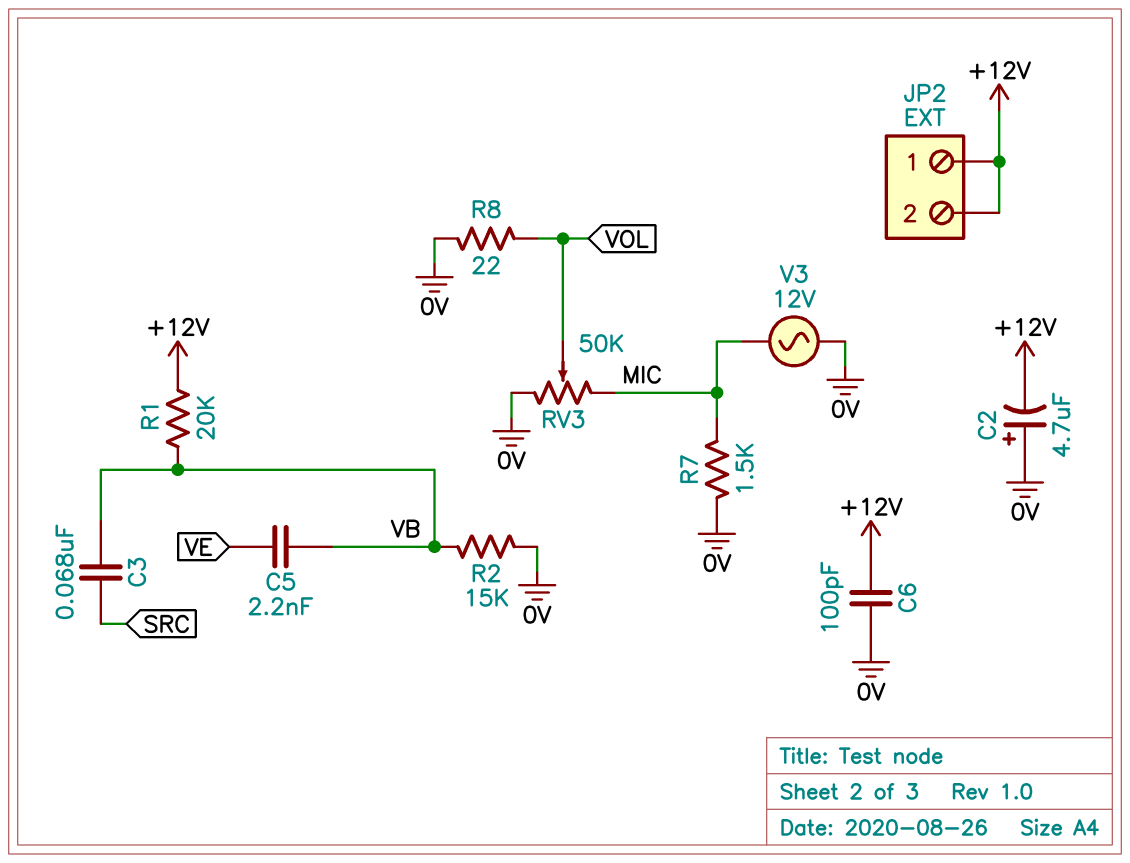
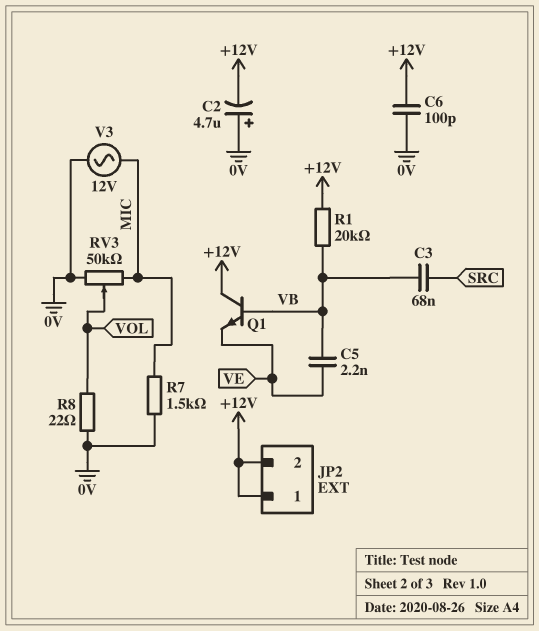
Q1: none -> NPN (B VB, C +12V, E VE)
R2: 15k (0V, VB) -> none

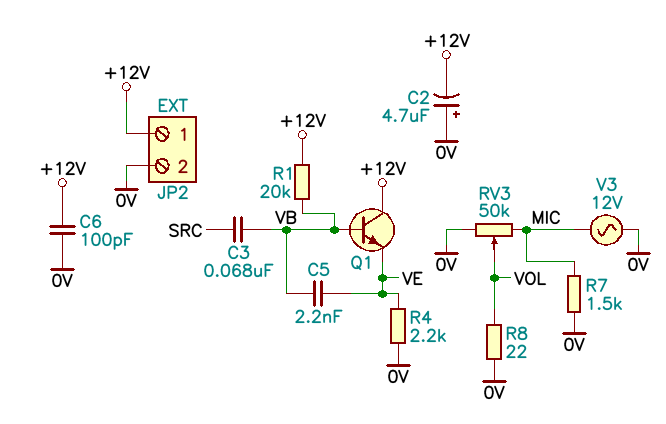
JP2 pin 2: +12V -> 0V
R4: none -> 2.2k (0V, VE)

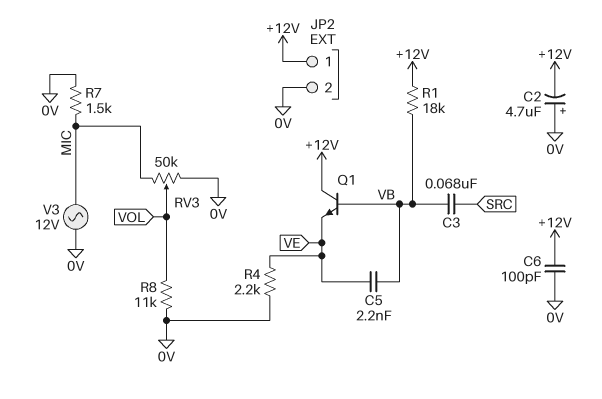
R1: 20k (+12V, VB) -> 18k (+12V, VB)
R8: 22 (0V, VOL) -> 11k (0V, VOL)

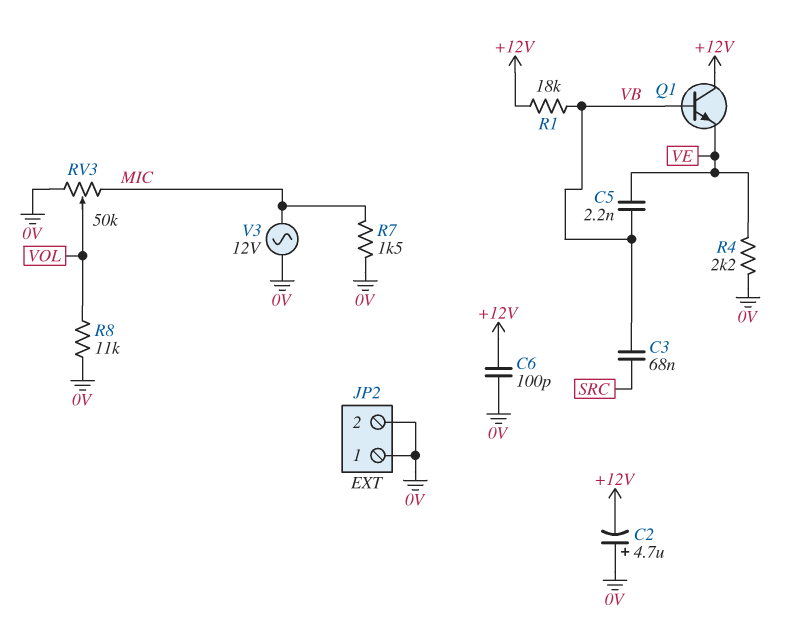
JP2 pin 1: +12V -> 0V

